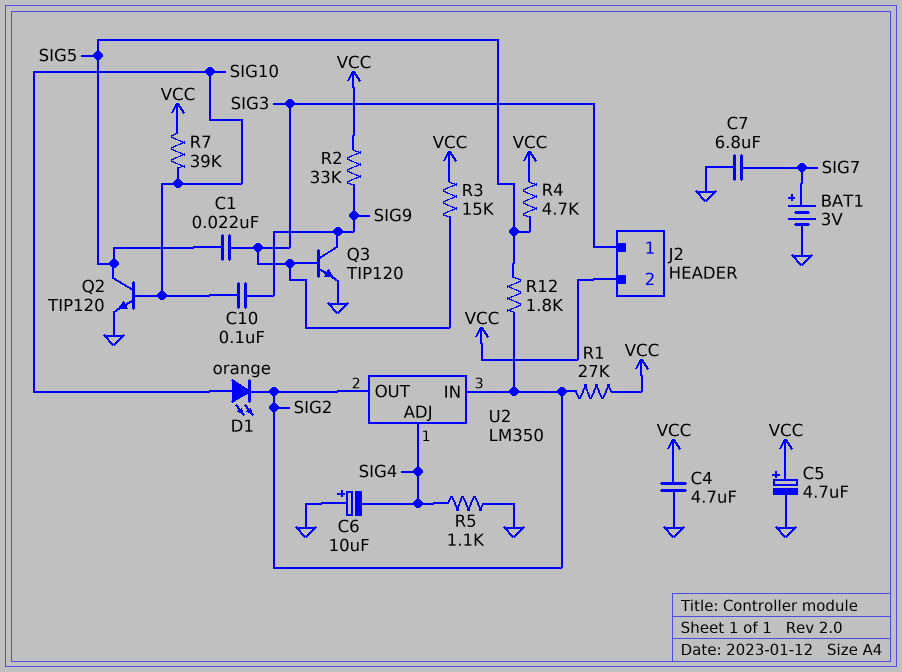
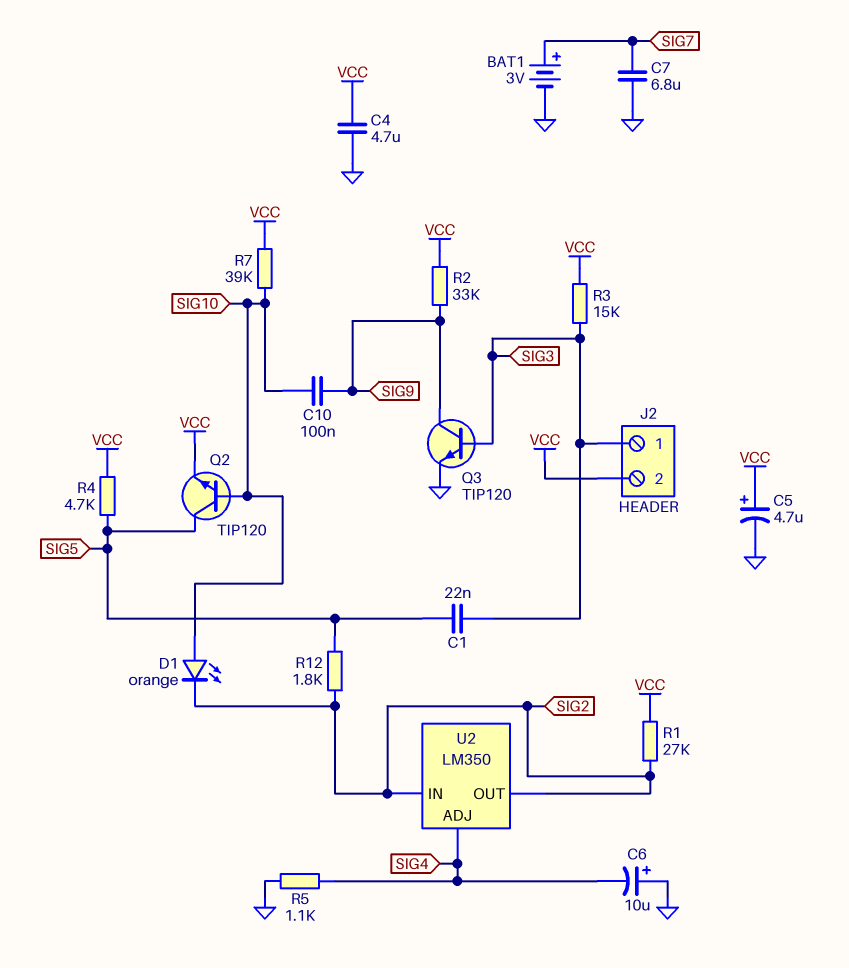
Q2: NPN TIP120 (B SIG10, C SIG5, E GND) -> NPN TIP120 (B SIG10, C SIG5, E VCC)

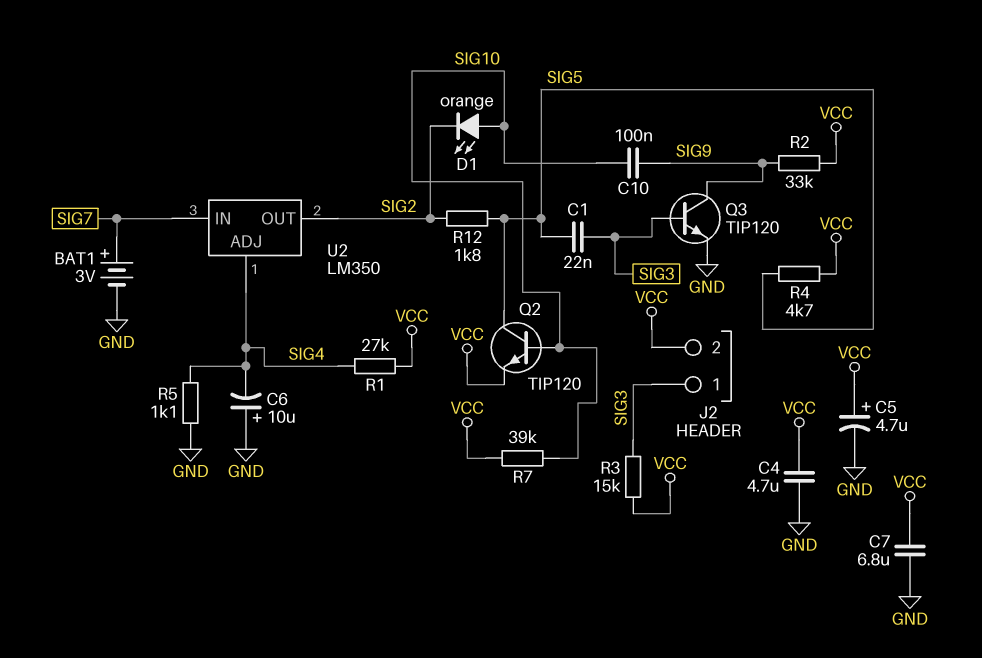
C7: 6.8uF (GND, SIG7) -> 6.8uF (GND, VCC)
R1: 27k (SIG2, VCC) -> 27k (SIG4, VCC)
U2 pin IN: SIG2 -> SIG7

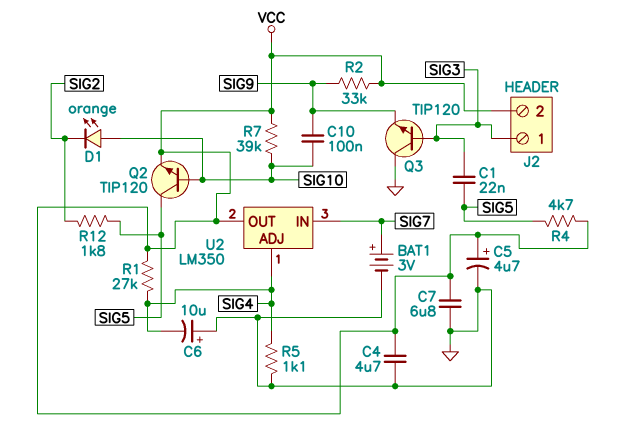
Q3: NPN TIP120 (B SIG3, C SIG9, E GND) -> NPN TIP120 (B SIG3, C GND, E SIG9)
R3: 15k (SIG3, VCC) -> none
U2 pin OUT: SIG2 -> VCC

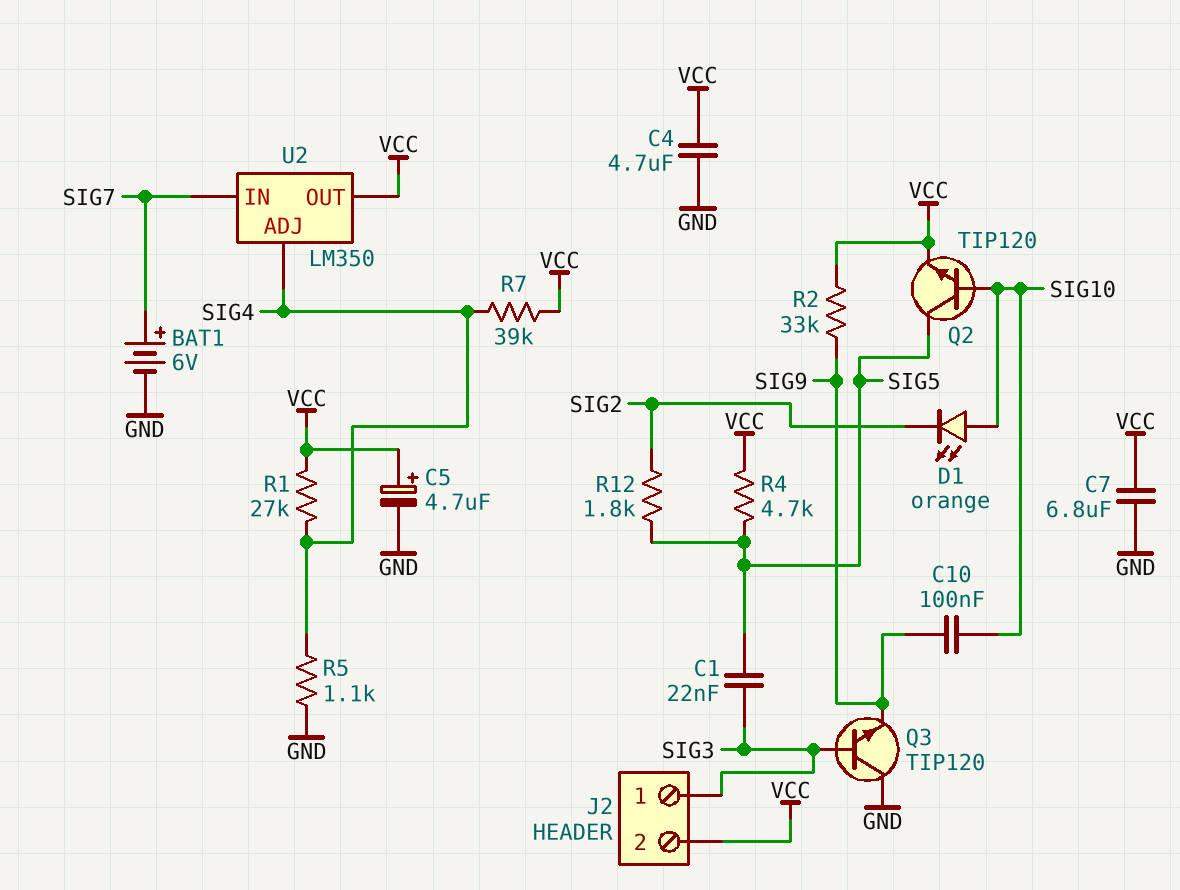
BAT1: 3V (plus SIG7, minus GND) -> 6V (plus SIG7, minus GND)
C6: 10uF (plus GND, minus SIG4) -> none
R7: 39k (SIG10, VCC) -> 39k (SIG4, VCC)

